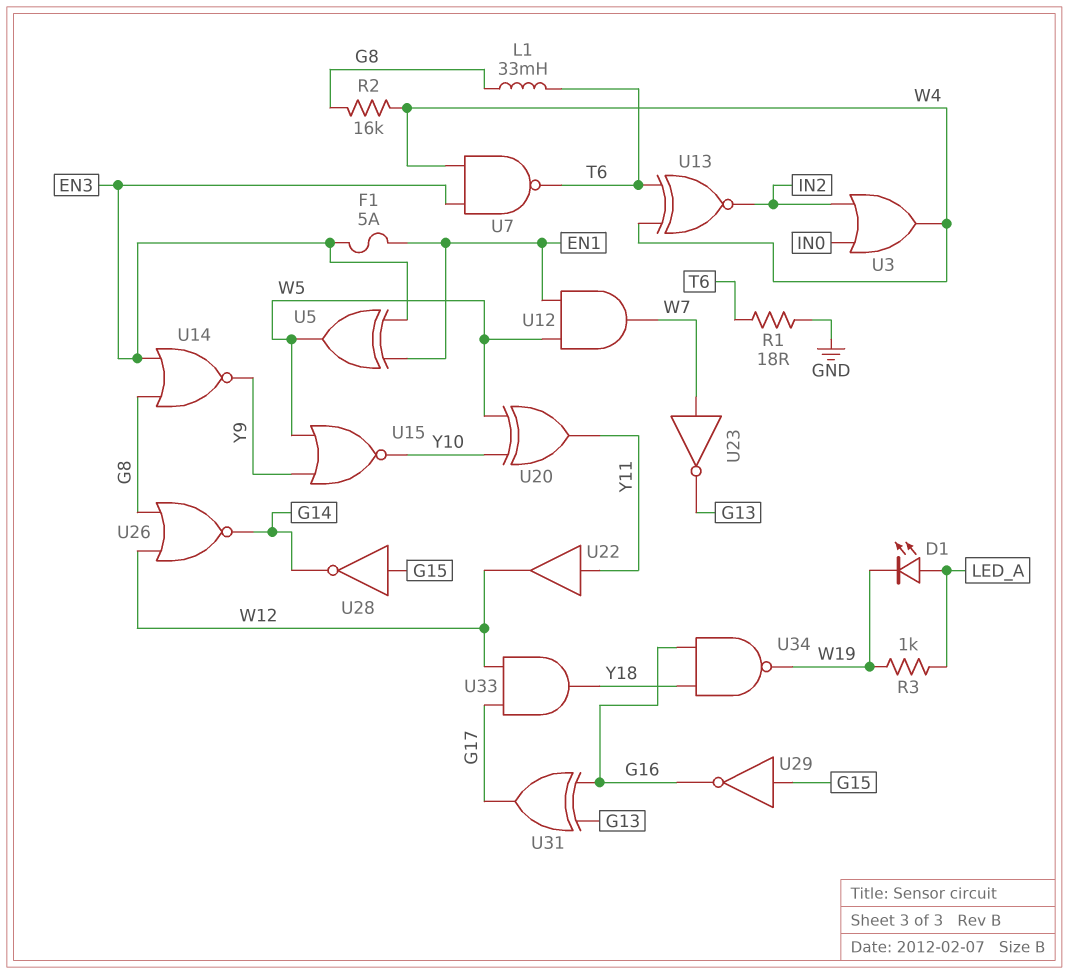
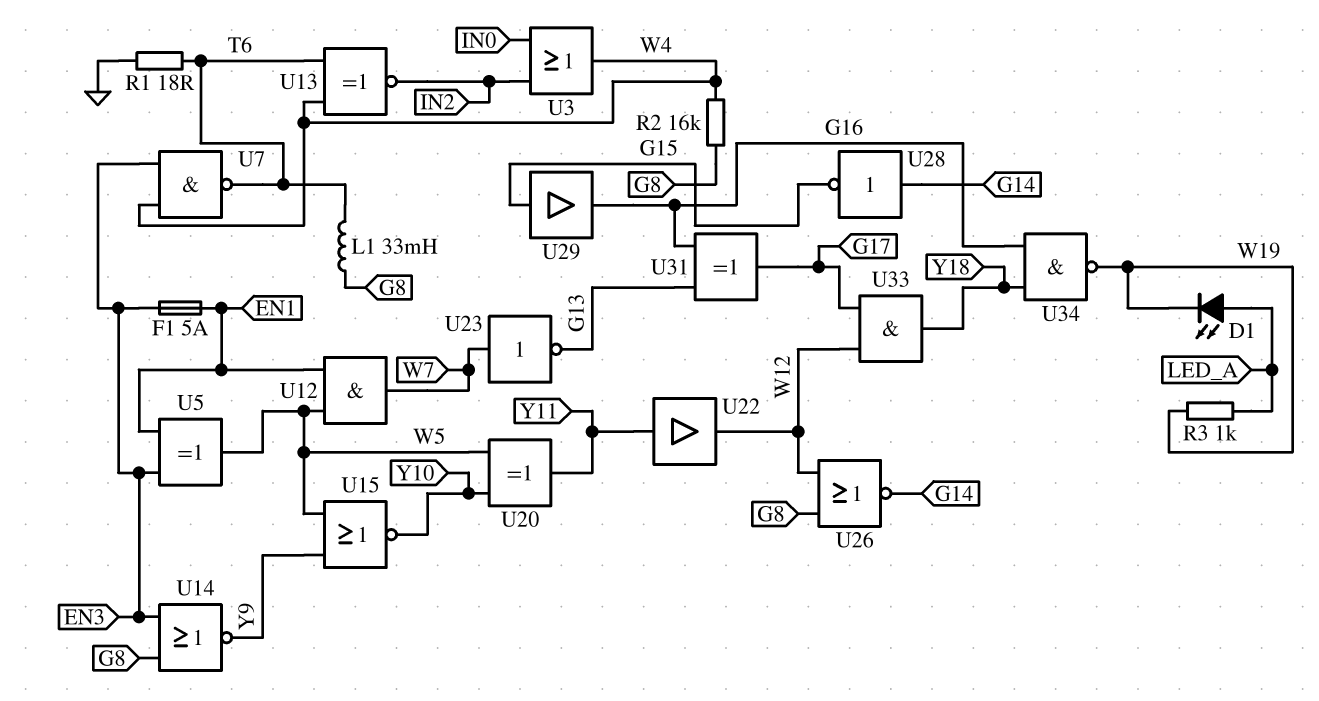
U28: NOT (in G15, out G14) -> NOT (in G14, out G15)
U29: NOT (in G15, out G16) -> buffer (in G15, out G16)

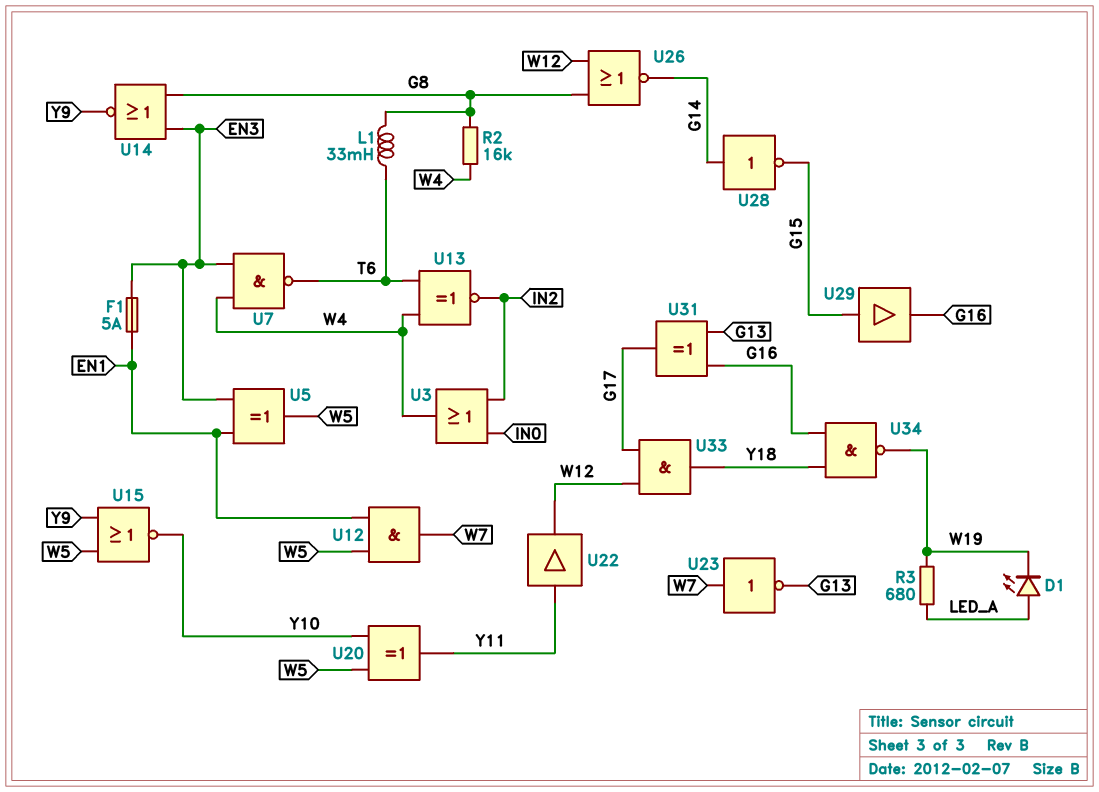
R1: 18 (GND, T6) -> none
R3: 1k (LED_A, W19) -> 680 (LED_A, W19)

